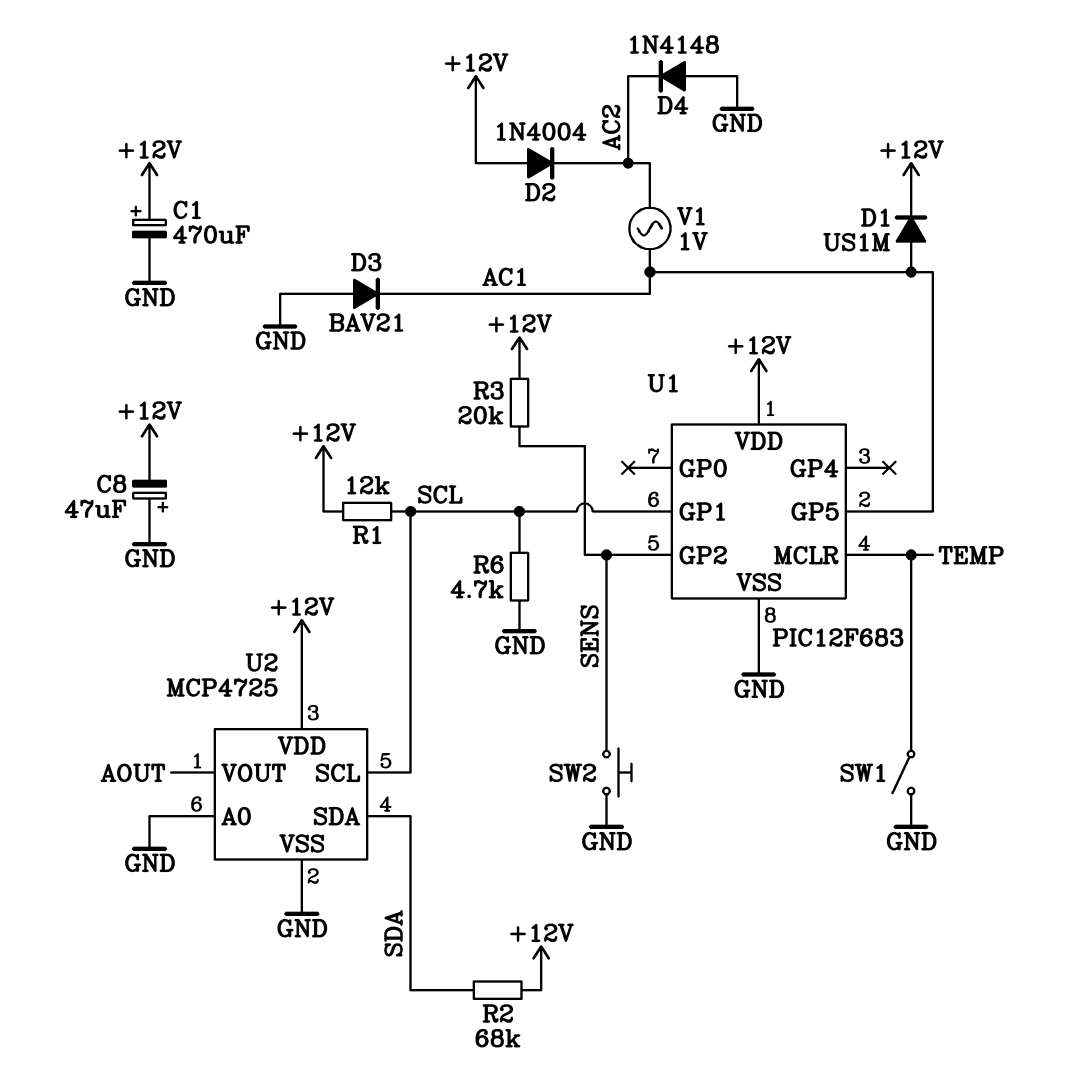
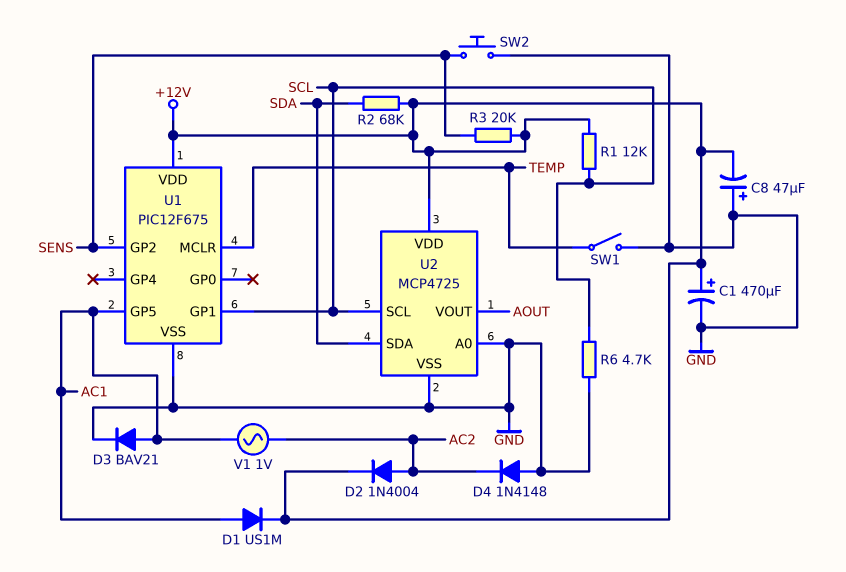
D2: diode 1N4004 (A +12V, K AC2) -> diode 1N4004 (A AC2, K +12V)
D3: diode BAV21 (A GND, K AC1) -> diode BAV21 (A AC1, K GND)
U1: PIC12F683 -> PIC12F675

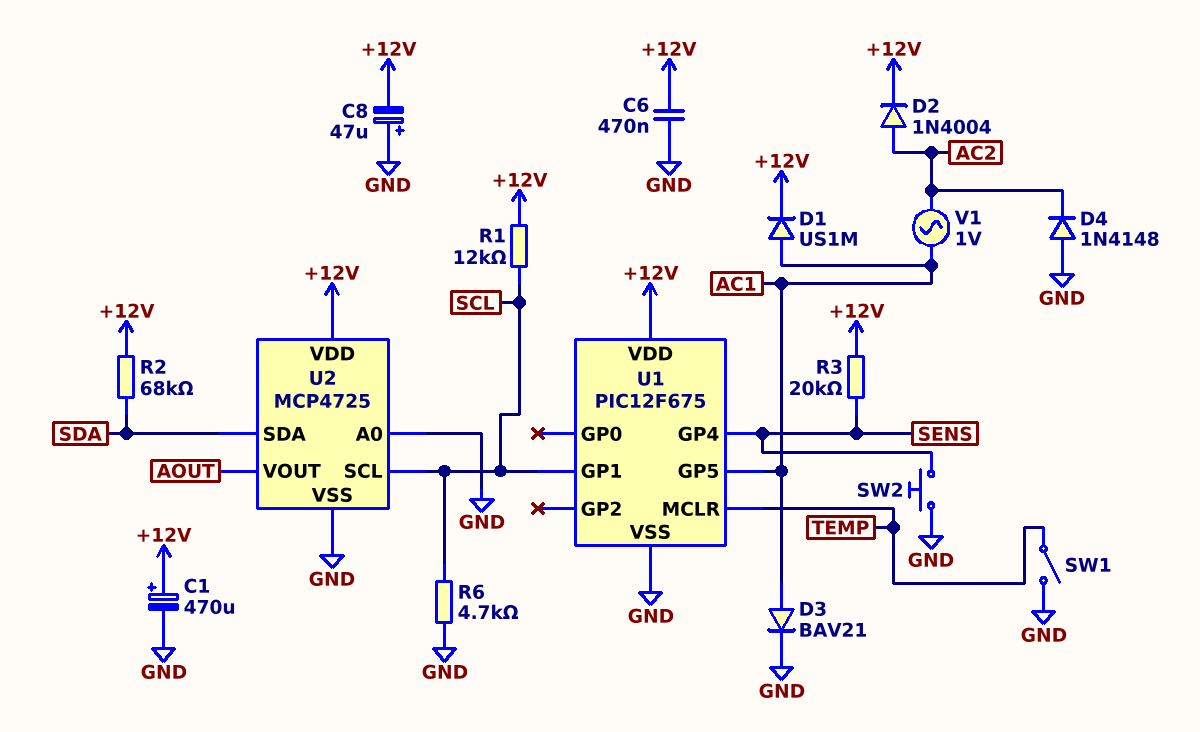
C6: none -> 470nF (+12V, GND)
U1 pin GP2: SENS -> none
U1 pin GP4: none -> SENS

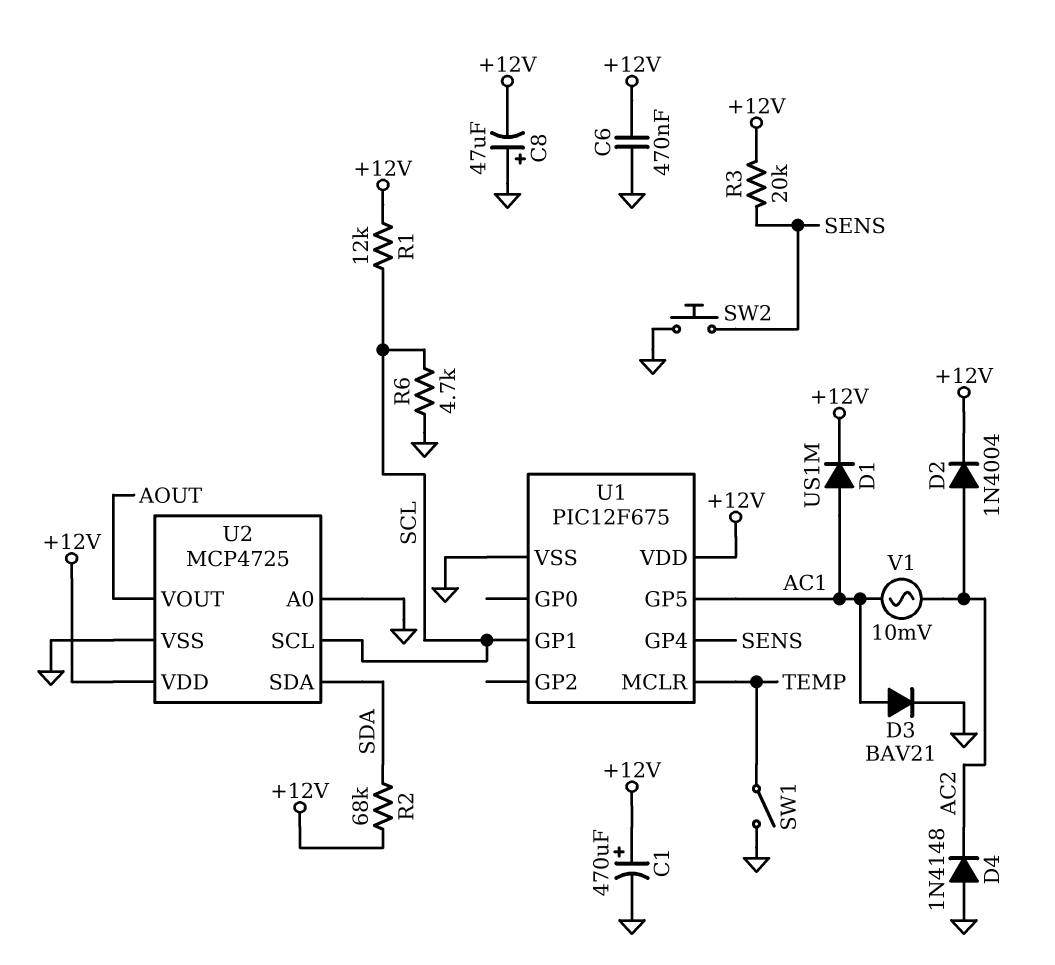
V1: AC 1V (AC1, AC2) -> AC 10mV (AC1, AC2)

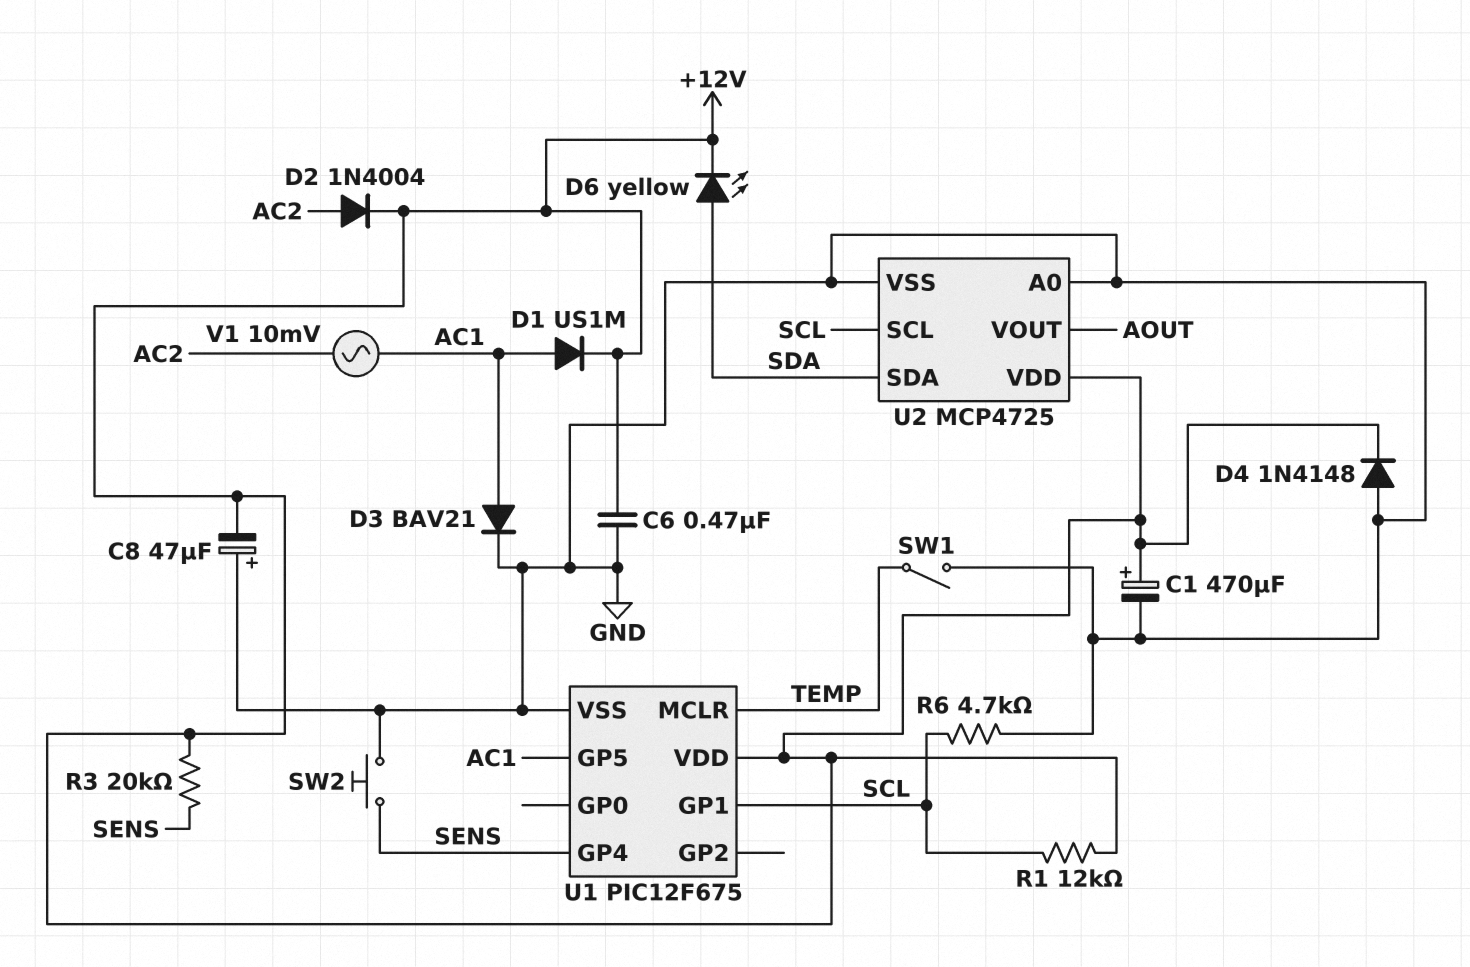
D4: diode 1N4148 (A GND, K AC2) -> diode 1N4148 (A GND, K +12V)
D6: none -> LED yellow (A SDA, K +12V)
R2: 68k (+12V, SDA) -> none

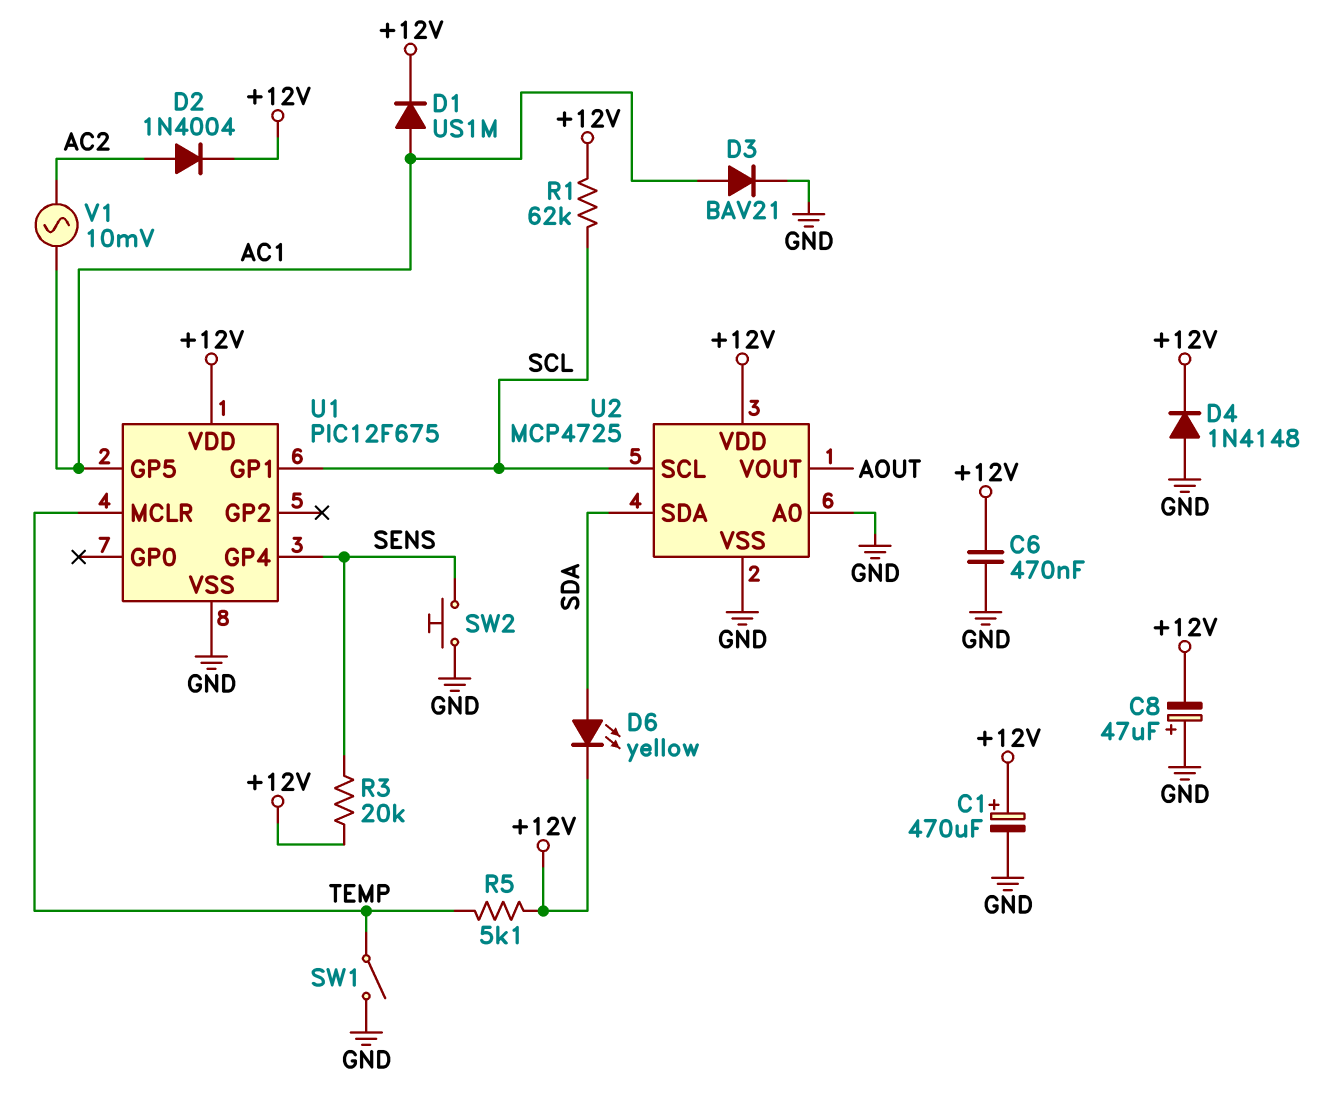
R1: 12k (+12V, SCL) -> 62k (+12V, SCL)
R5: none -> 5.1k (+12V, TEMP)
R6: 4.7k (GND, SCL) -> none

